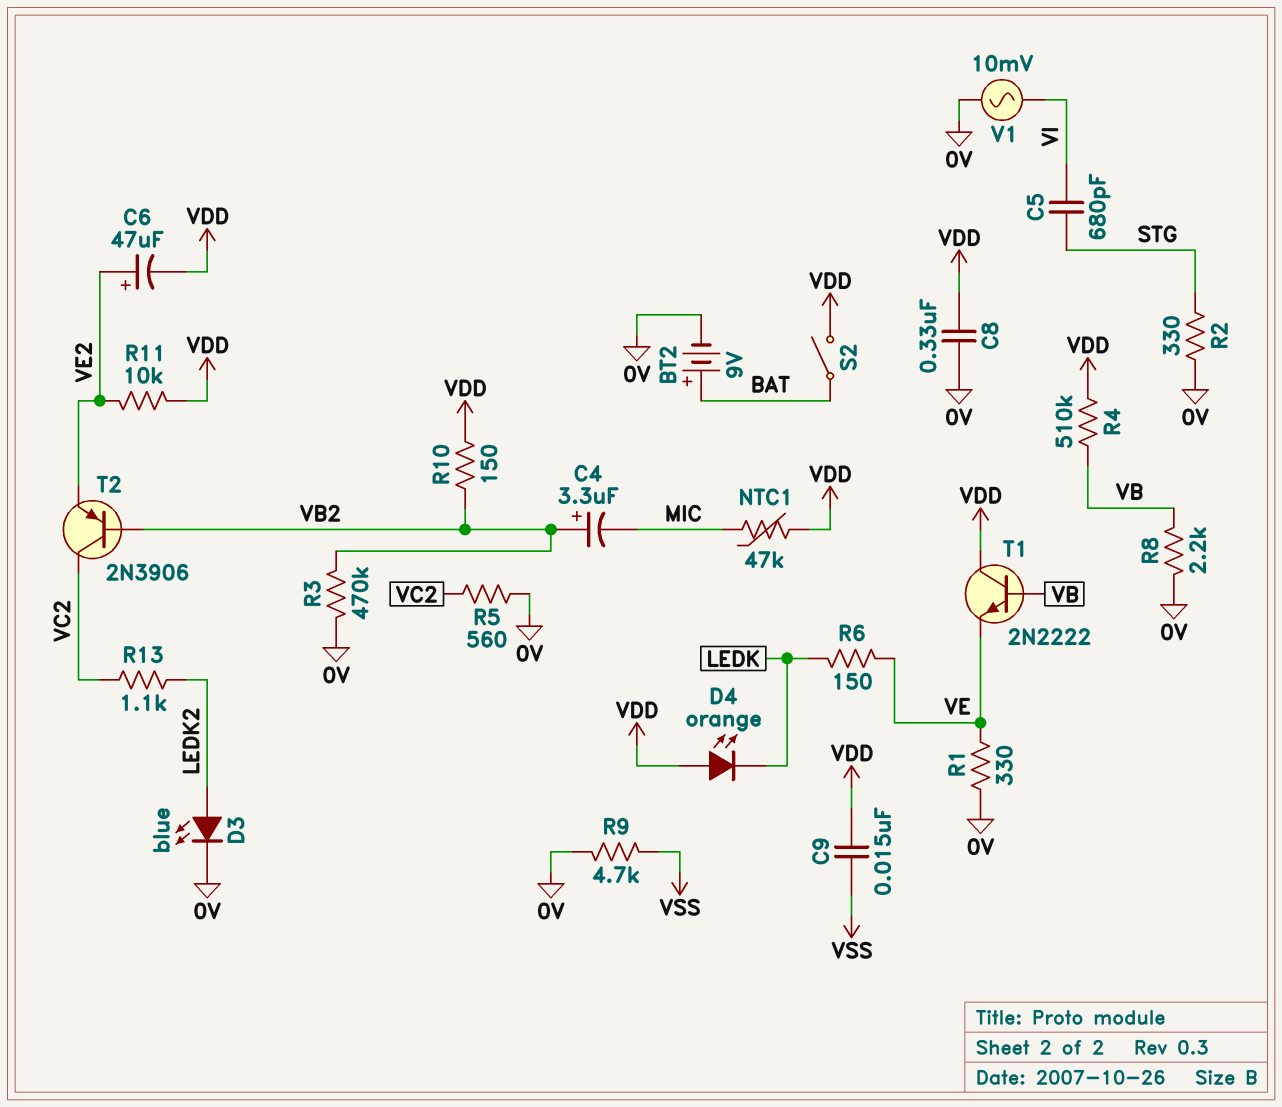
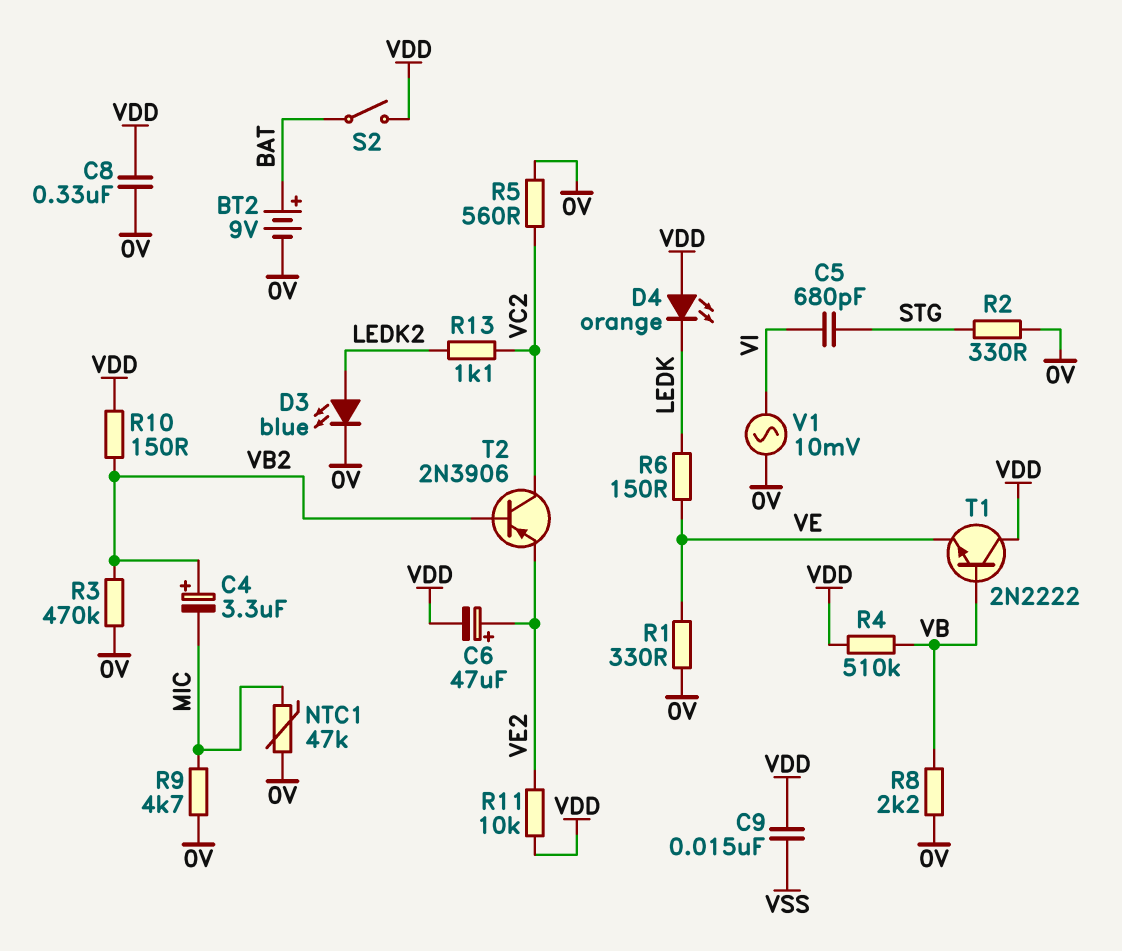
NTC1: 47k (MIC, VDD) -> 47k (0V, MIC)
R9: 4.7k (0V, VSS) -> 4.7k (0V, MIC)

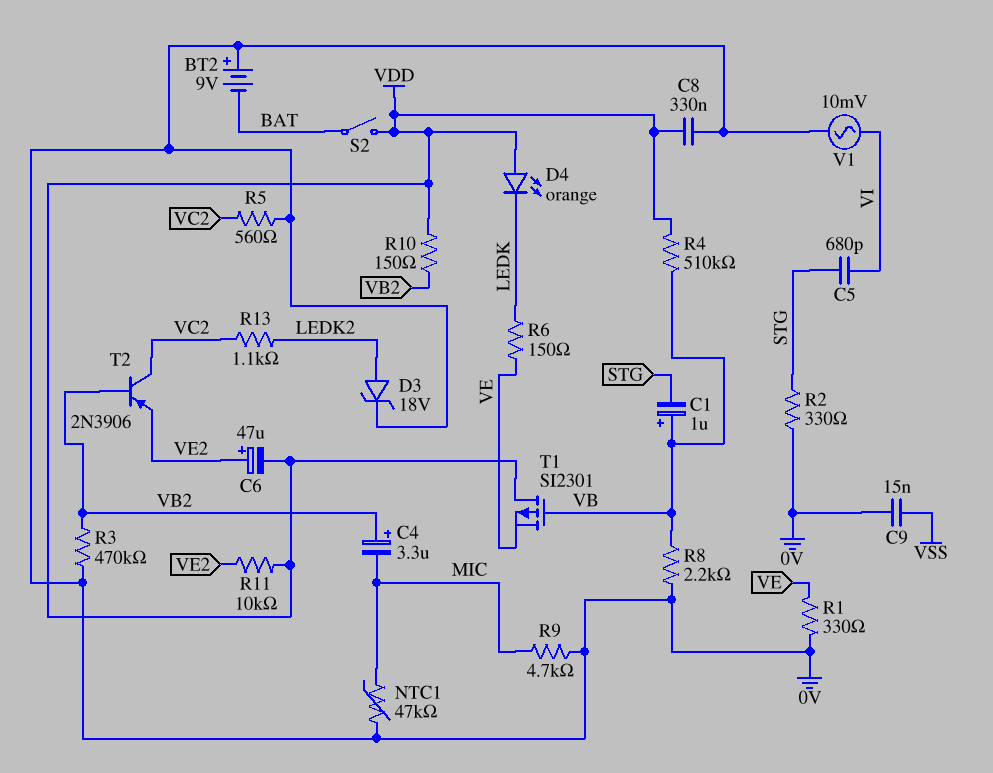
BT2: 9V (plus BAT, minus 0V) -> 9V (plus 0V, minus BAT)
C1: none -> 1uF (plus VB, minus STG)
C9: 15nF (VDD, VSS) -> 15nF (0V, VSS)
D3: LED blue (A LEDK2, K 0V) -> zener 18V (A LEDK2, K 0V)
T1: NPN 2N2222 (B VB, C VDD, E VE) -> PMOS SI2301 (G VB, D VDD, S VE)

